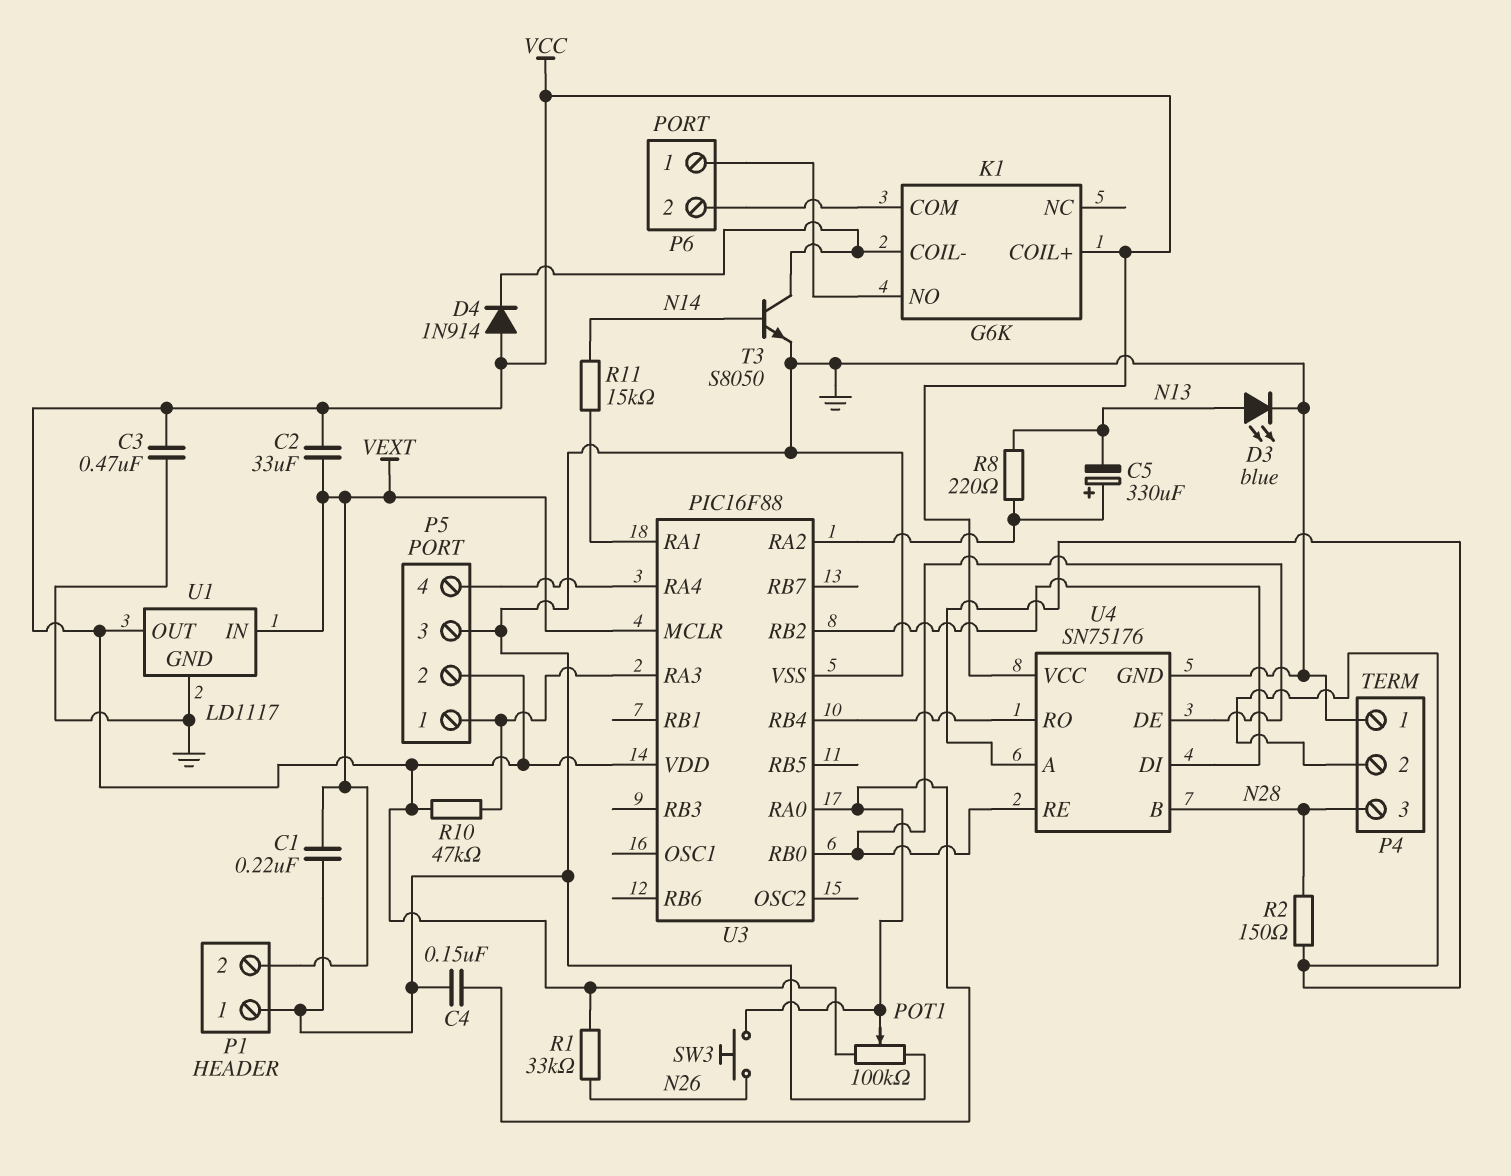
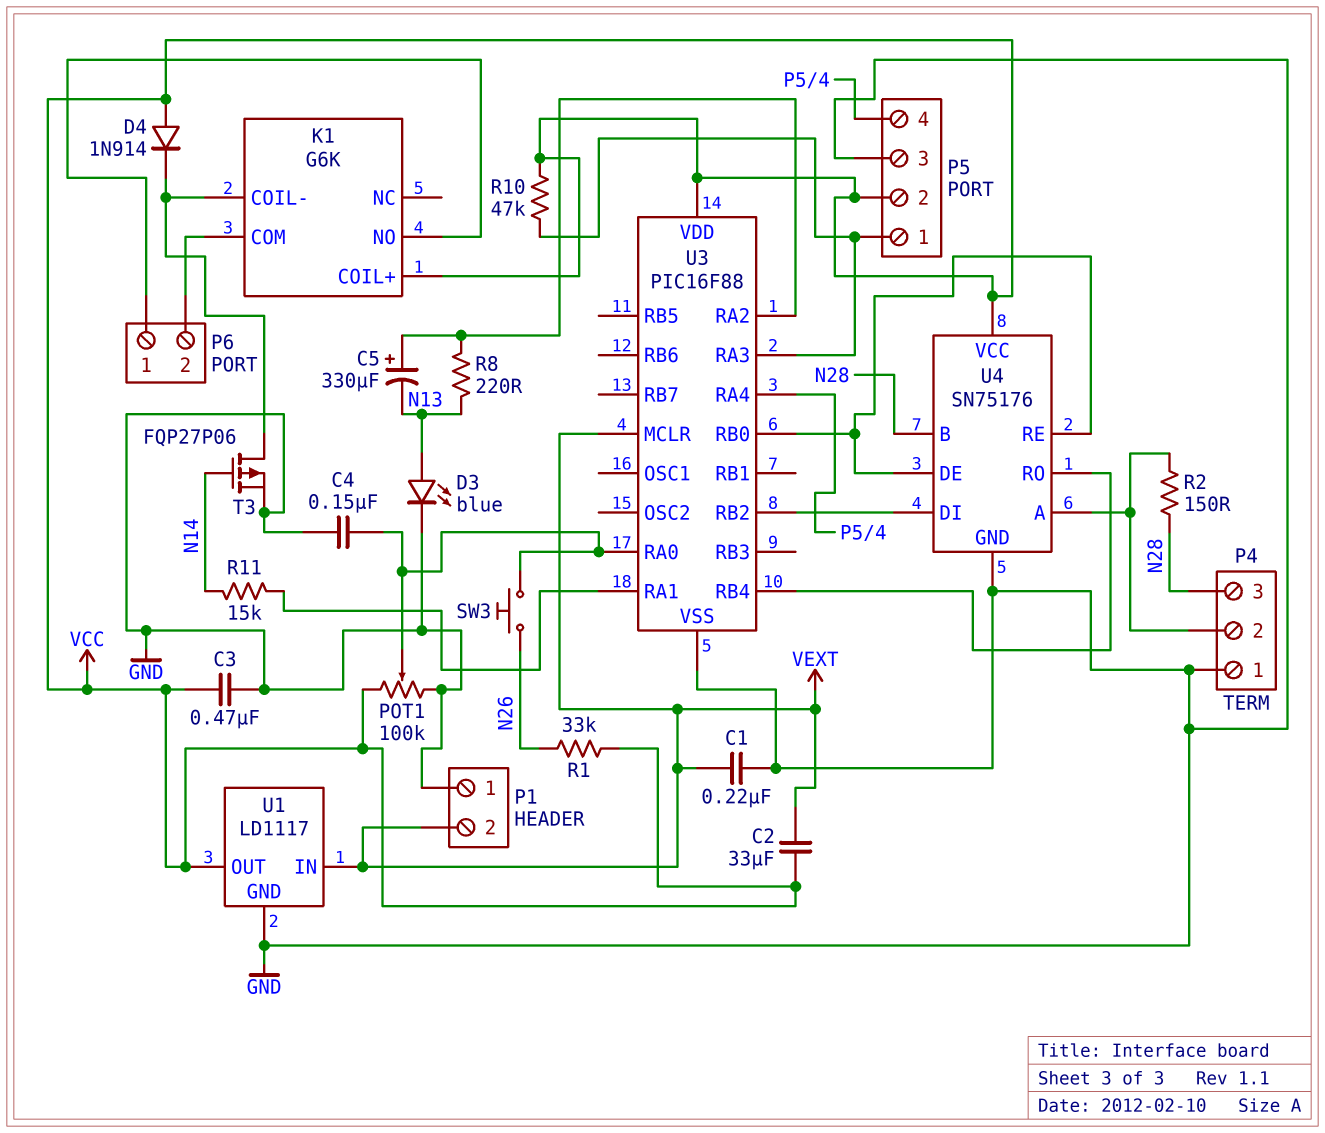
T3: NPN S8050 (B N14, C K1/COIL-, E GND) -> PMOS FQP27P06 (G N14, D K1/COIL-, S GND)

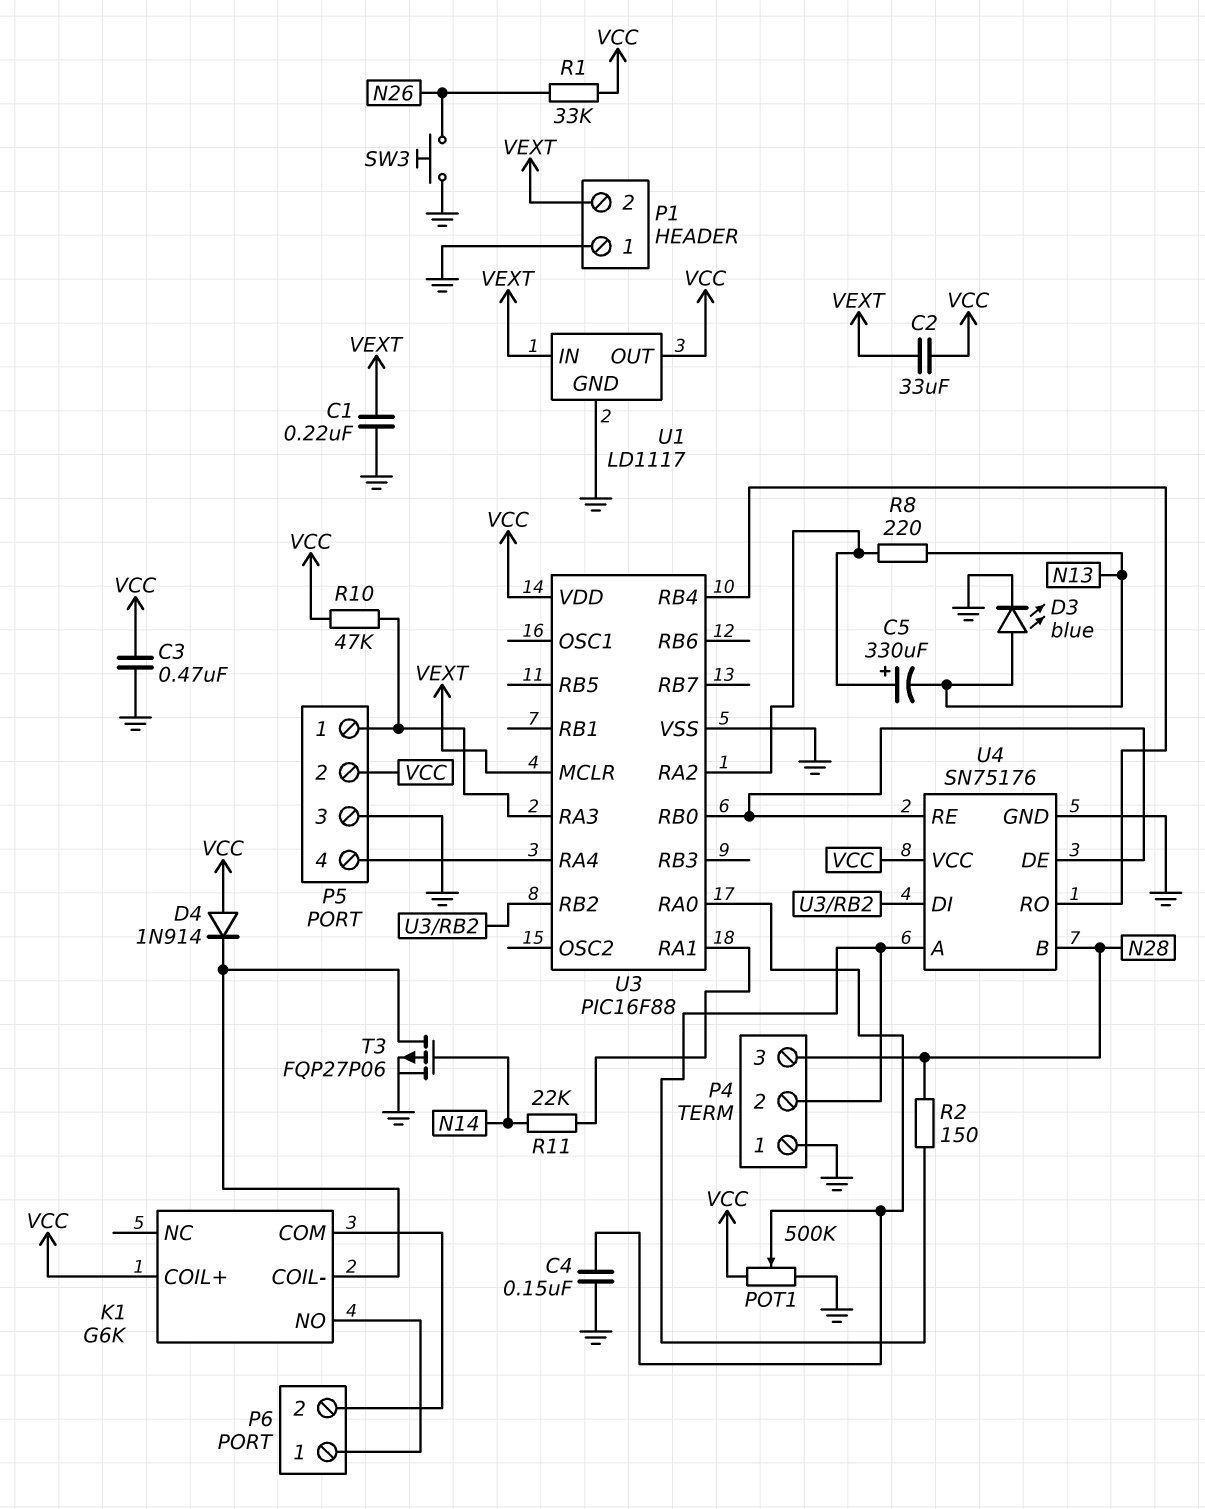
POT1: 100k (GND, VCC, wiper U3/RA0) -> 500k (GND, VCC, wiper U3/RA0)
R11: 15k (N14, U3/RA1) -> 22k (N14, U3/RA1)
SW3: button (N26, U3/RA0) -> button (GND, N26)

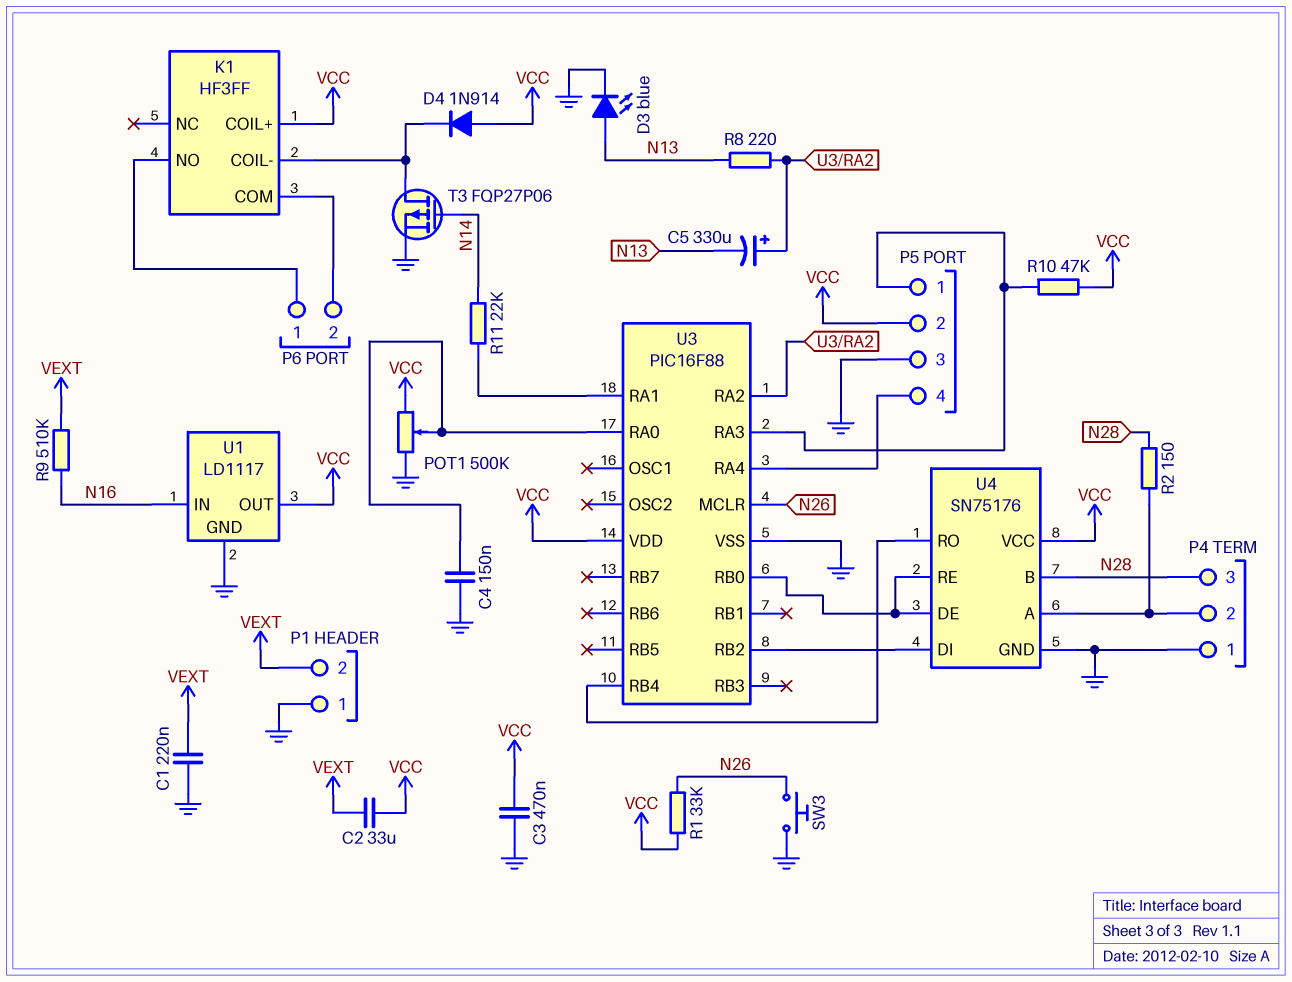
K1: G6K -> HF3FF
R9: none -> 510k (N16, VEXT)
U1 pin IN: VEXT -> N16
U3 pin MCLR: VEXT -> N26

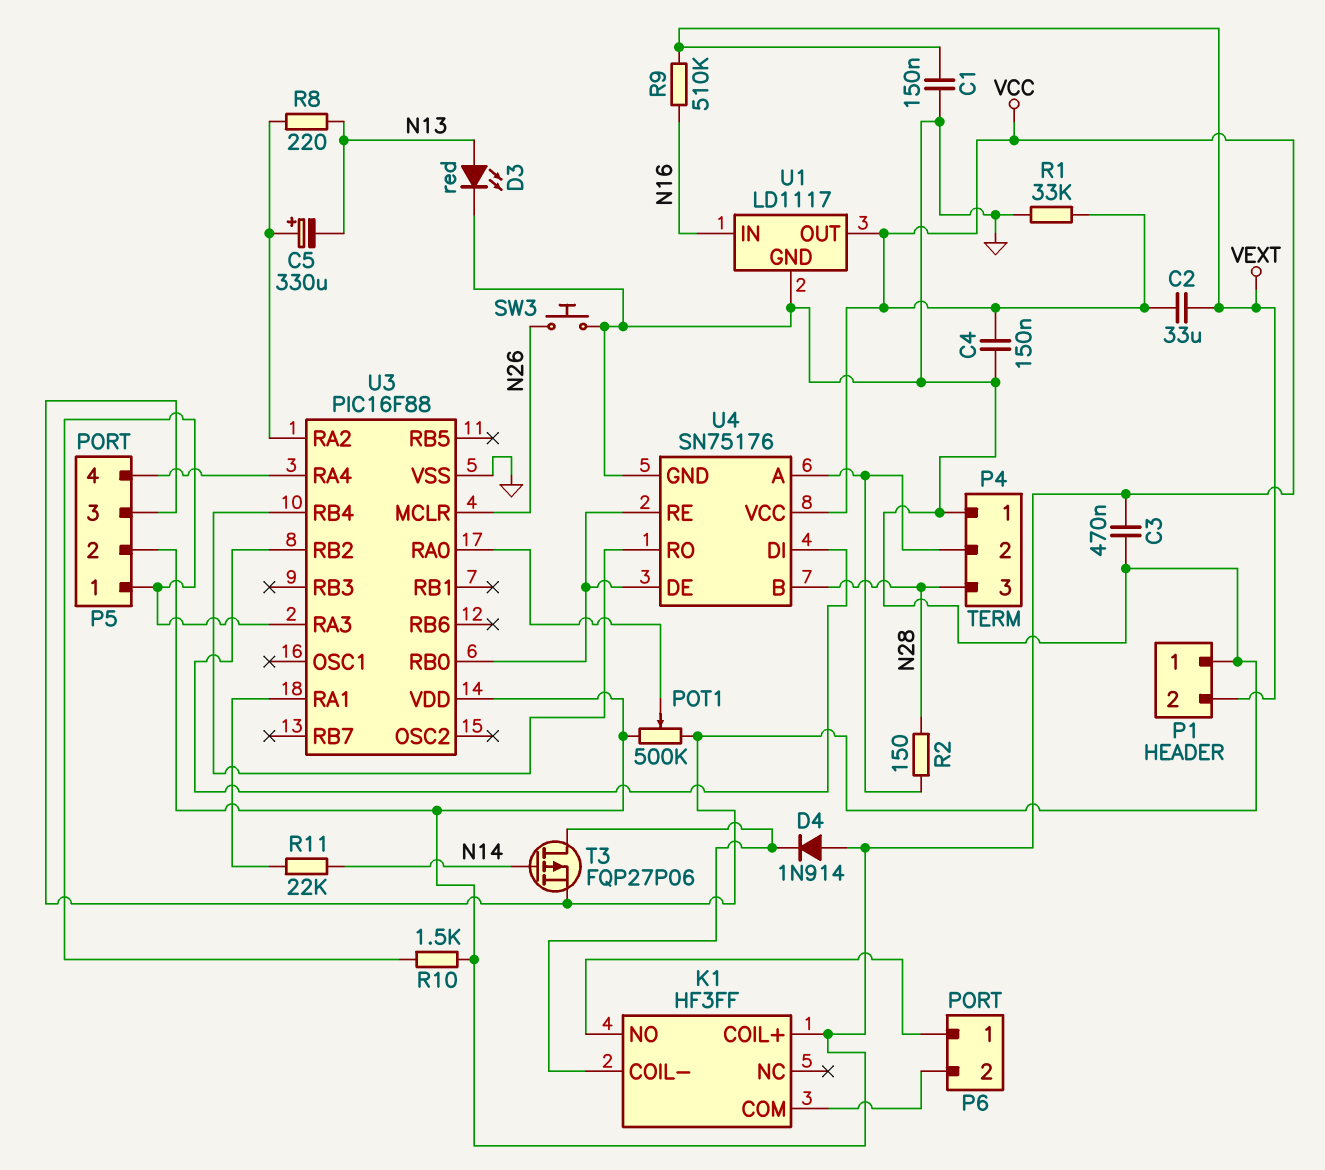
C1: 220nF (GND, VEXT) -> 150nF (GND, VEXT)
C4: 150nF (GND, U3/RA0) -> 150nF (GND, VCC)
D3: LED blue (A N13, K GND) -> LED red (A N13, K GND)
R1: 33k (N26, VCC) -> 33k (GND, VCC)
R10: 47k (P5/1, VCC) -> 1.5k (P5/1, VCC)

